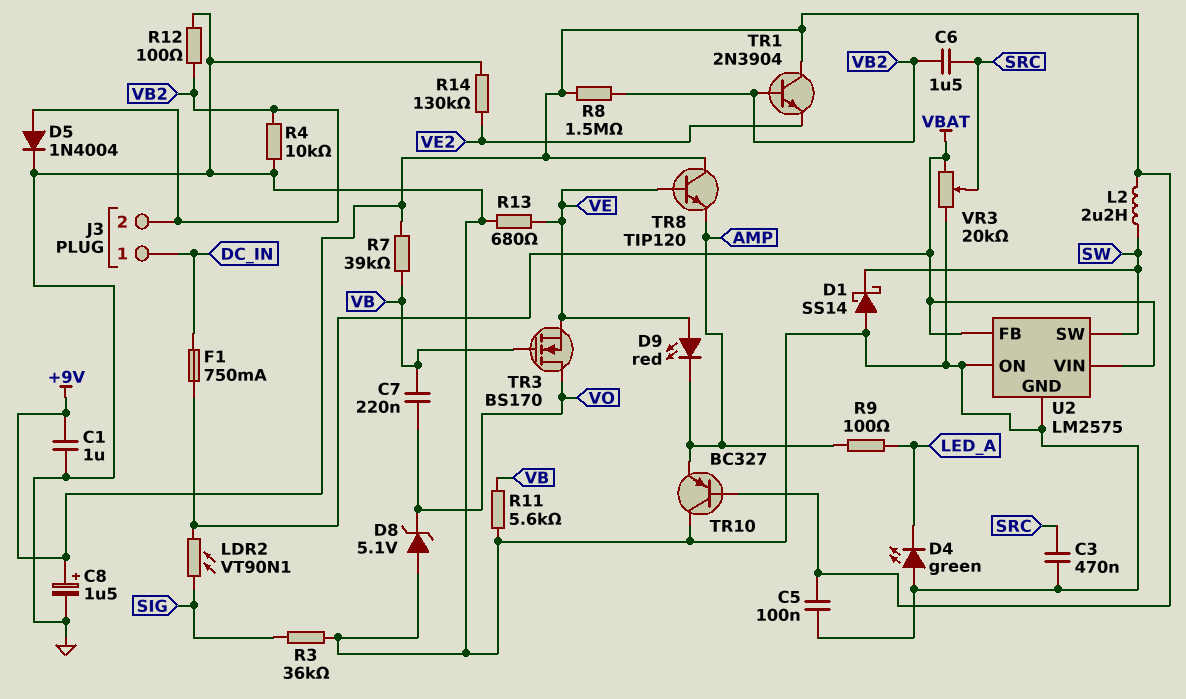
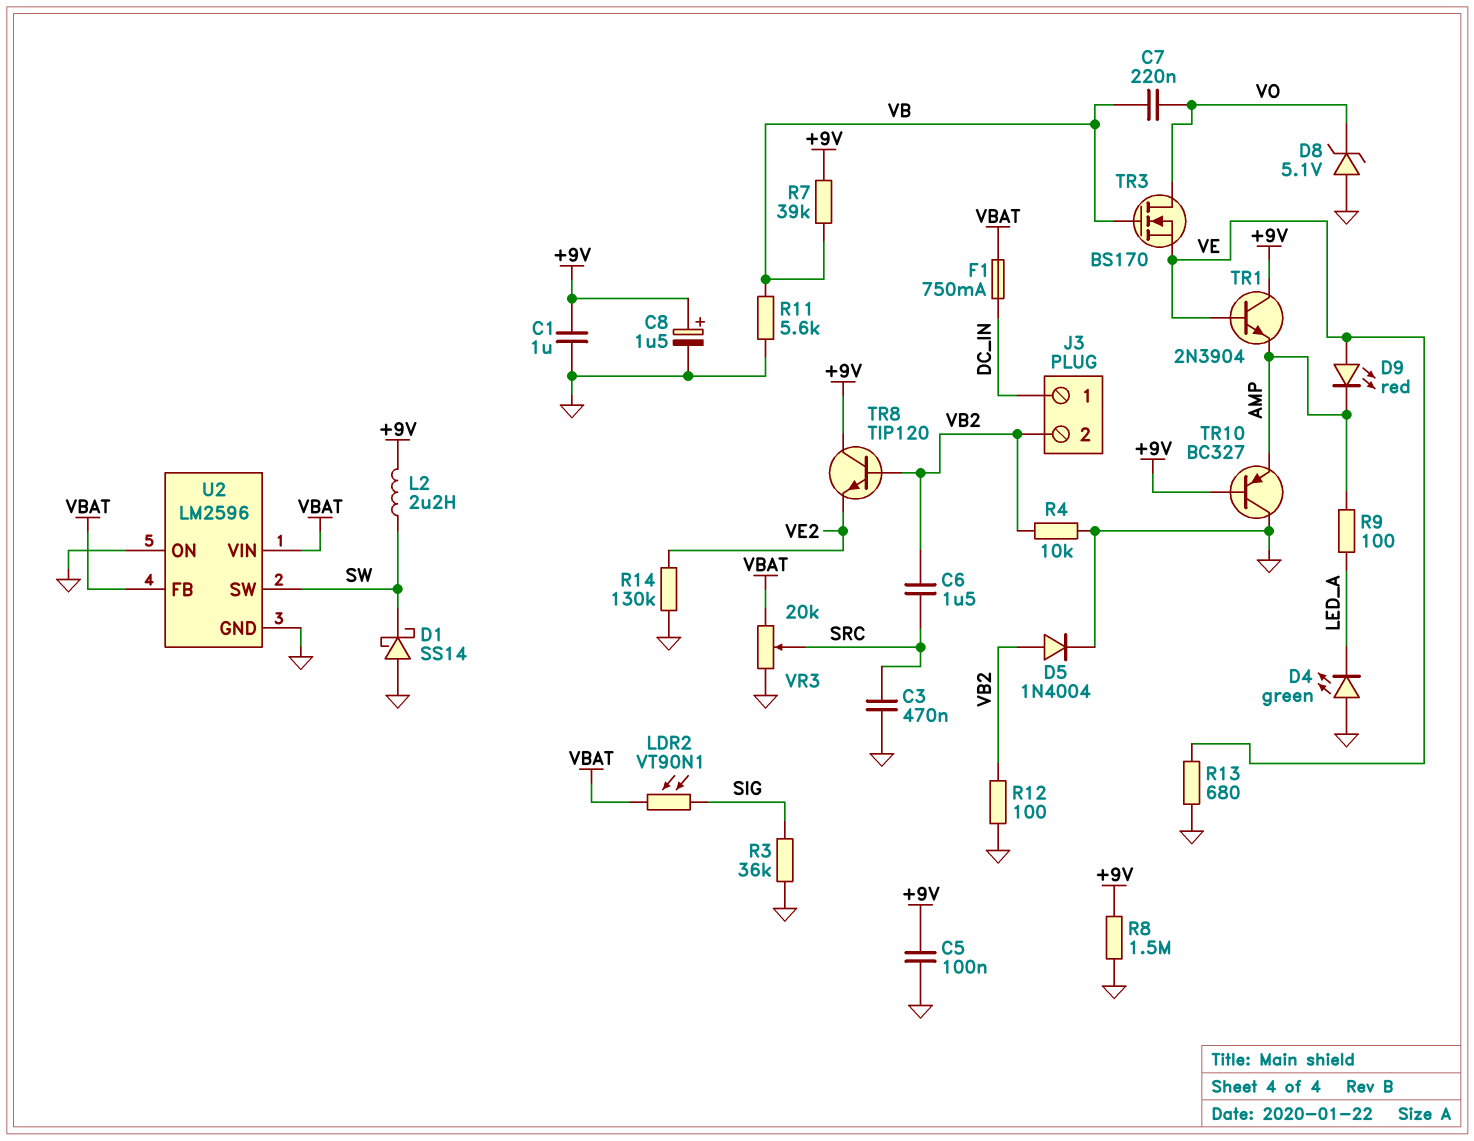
R8: 1.5M (+9V, VB2) -> 1.5M (+9V, GND)
TR1: NPN 2N3904 (B VB2, C +9V, E VE2) -> NPN 2N3904 (B VE, C +9V, E AMP)
TR8: NPN TIP120 (B VE, C +9V, E AMP) -> NPN TIP120 (B VB2, C +9V, E VE2)
U2: LM2575 -> LM2596

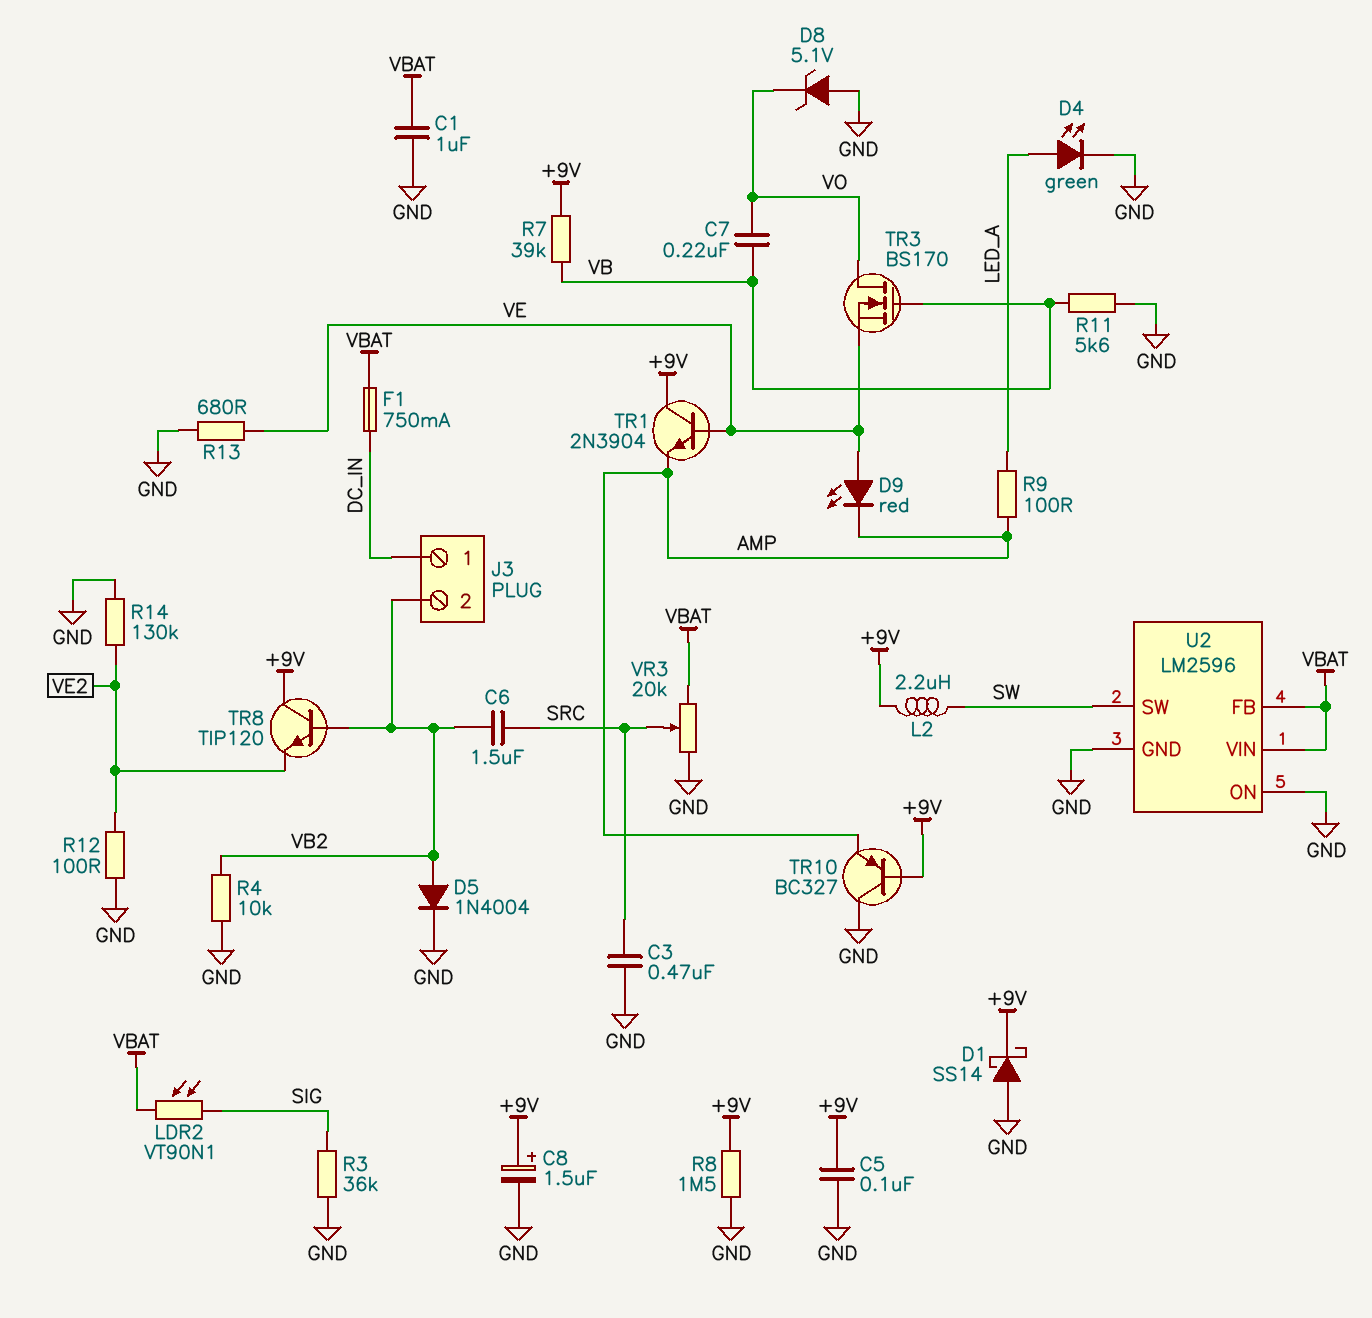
C1: 1uF (+9V, GND) -> 1uF (GND, VBAT)
D1: schottky SS14 (A GND, K SW) -> schottky SS14 (A GND, K +9V)
D4: LED green (A GND, K LED_A) -> LED green (A LED_A, K GND)
R12: 100 (GND, VB2) -> 100 (GND, VE2)

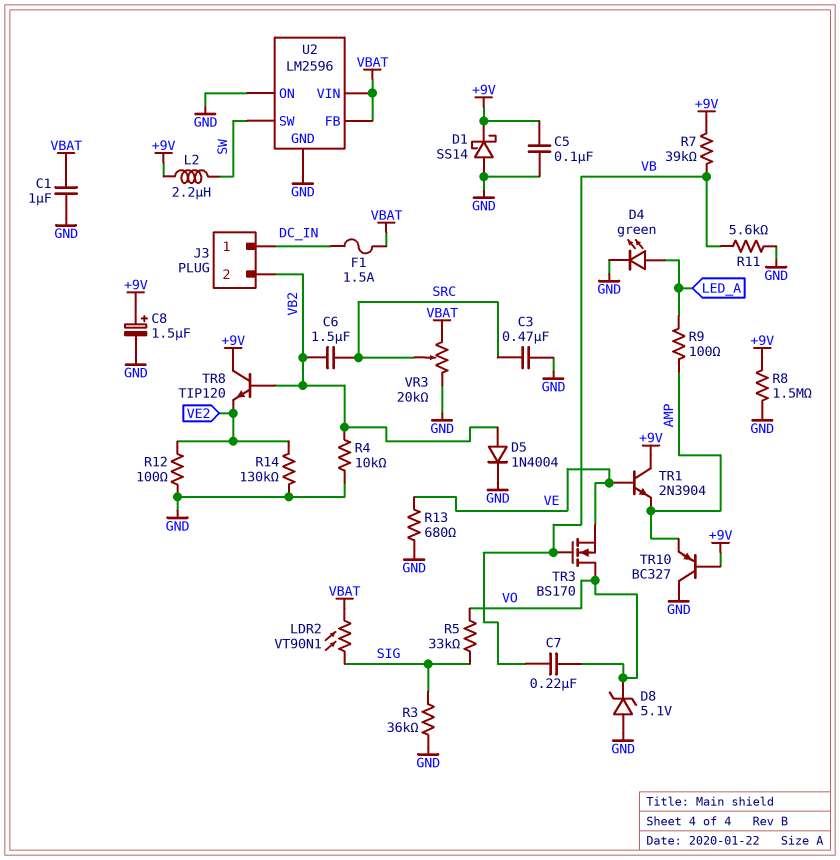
D9: LED red (A VE, K AMP) -> none
F1: 750mA (DC_IN, VBAT) -> 1.5A (DC_IN, VBAT)
R5: none -> 33k (SIG, VO)

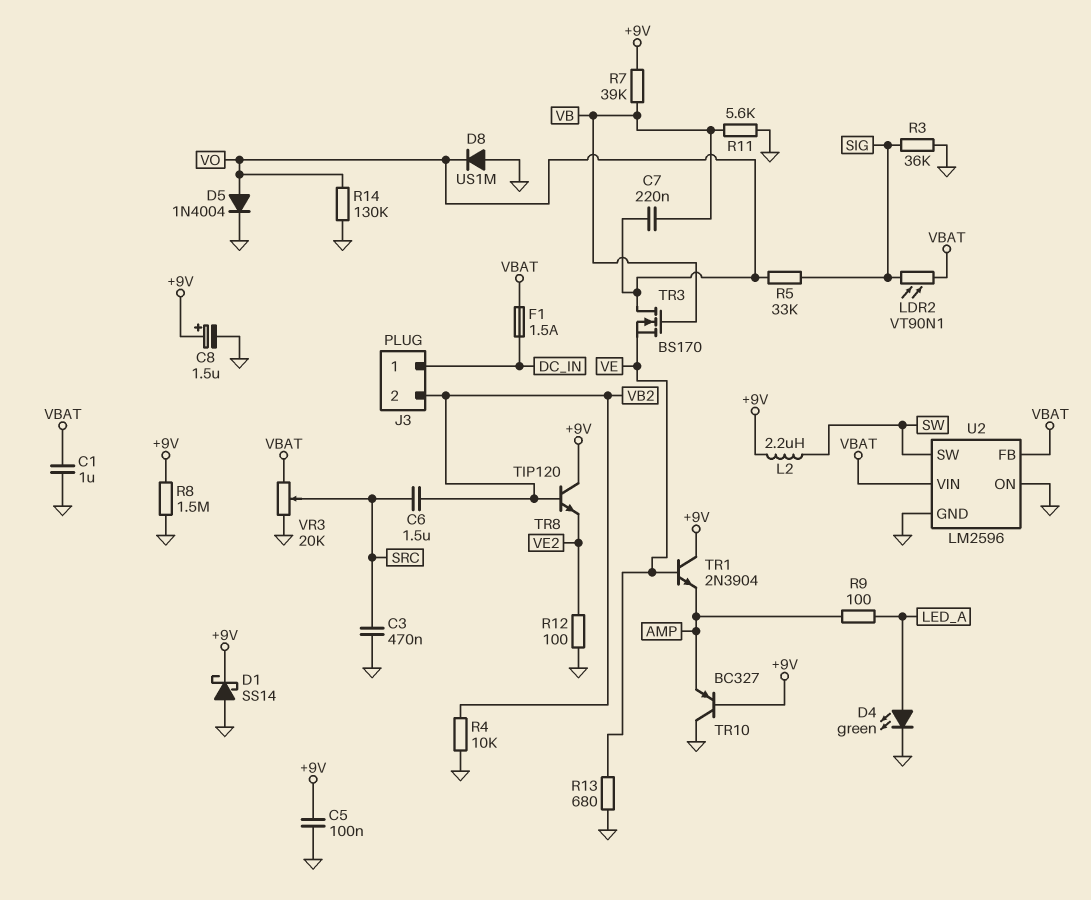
D5: diode 1N4004 (A VB2, K GND) -> diode 1N4004 (A VO, K GND)
D8: zener 5.1V (A GND, K VO) -> diode US1M (A GND, K VO)
R14: 130k (GND, VE2) -> 130k (GND, VO)

